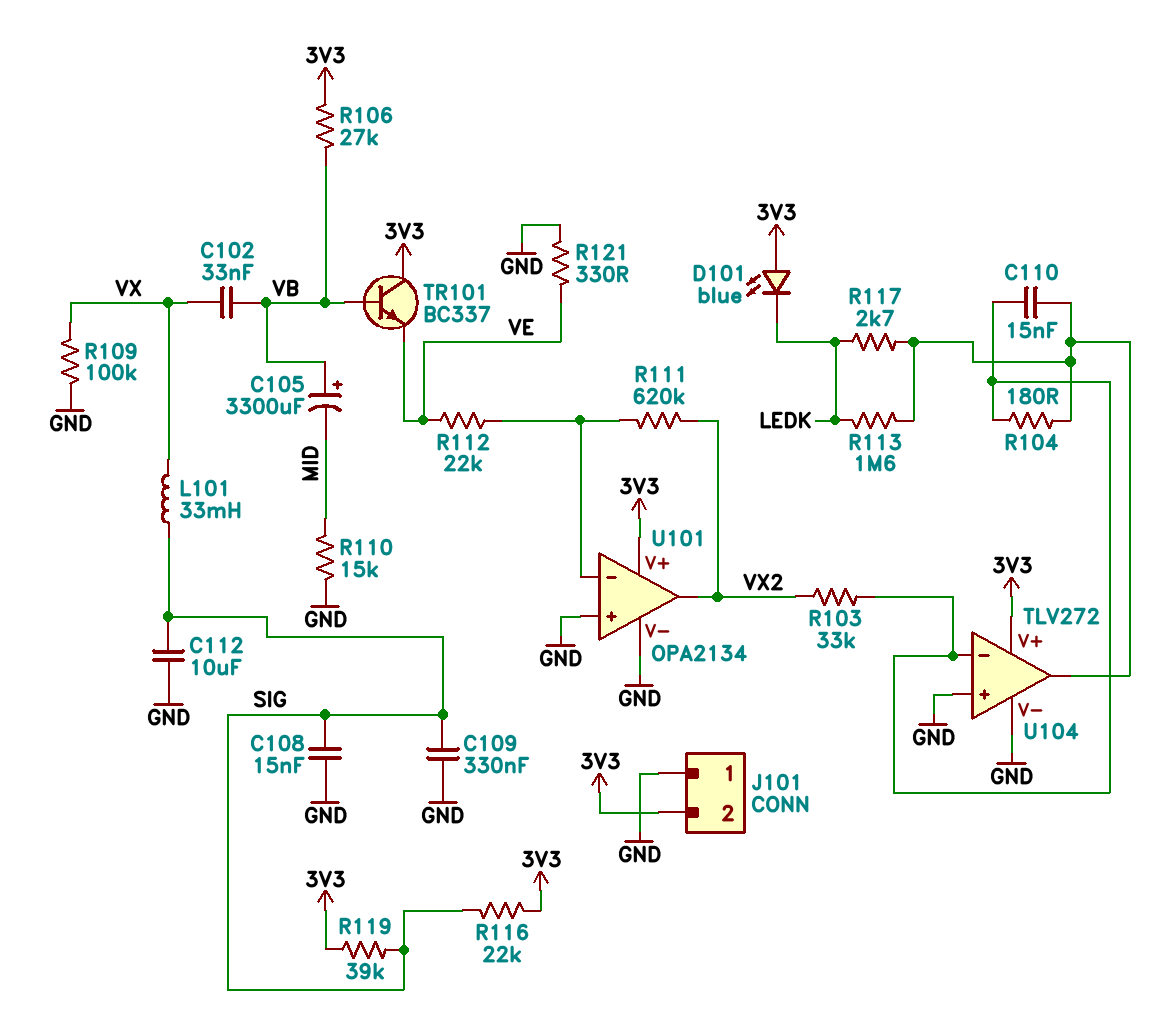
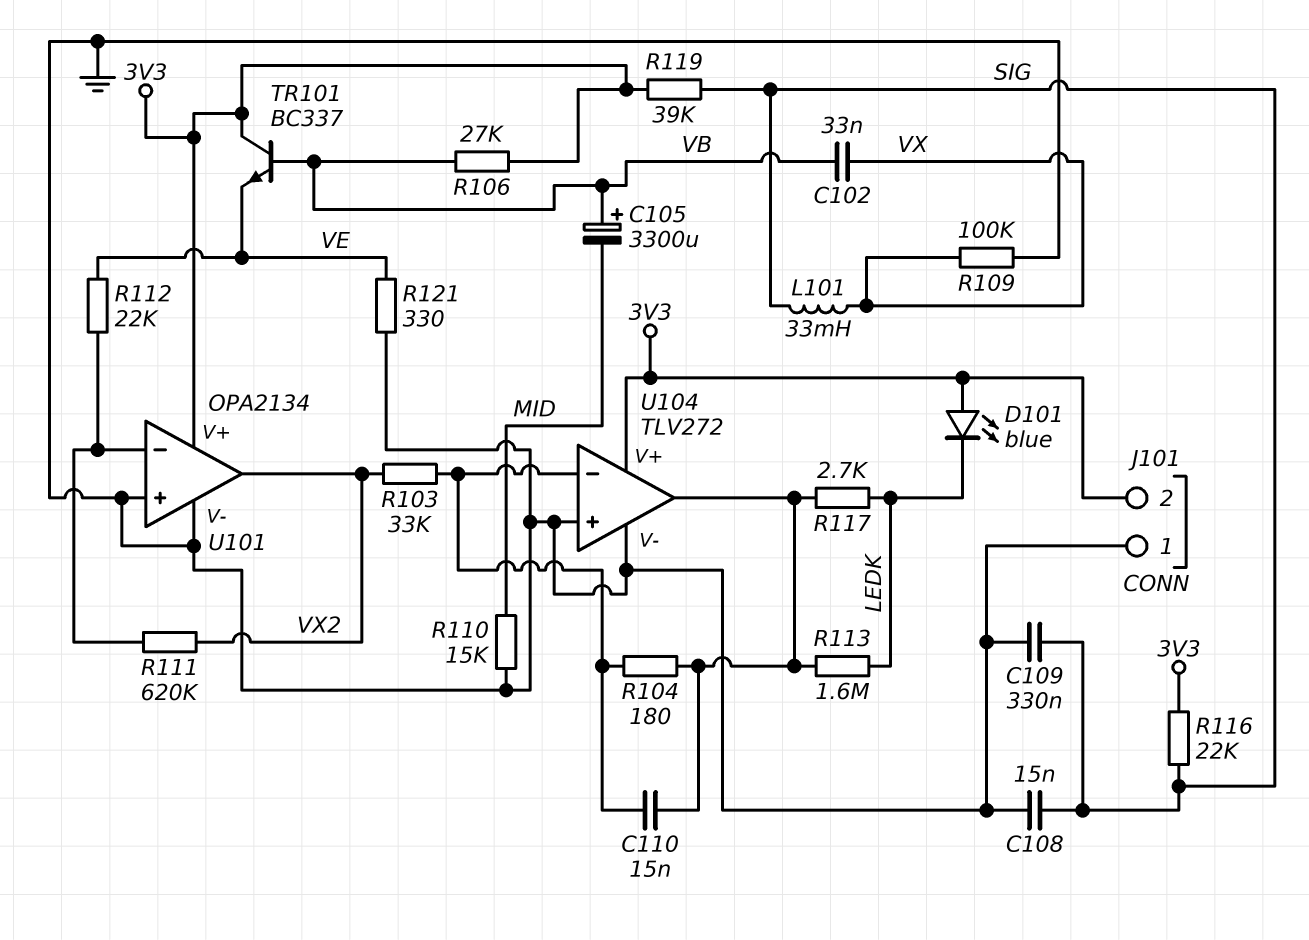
C112: 10uF (GND, SIG) -> none

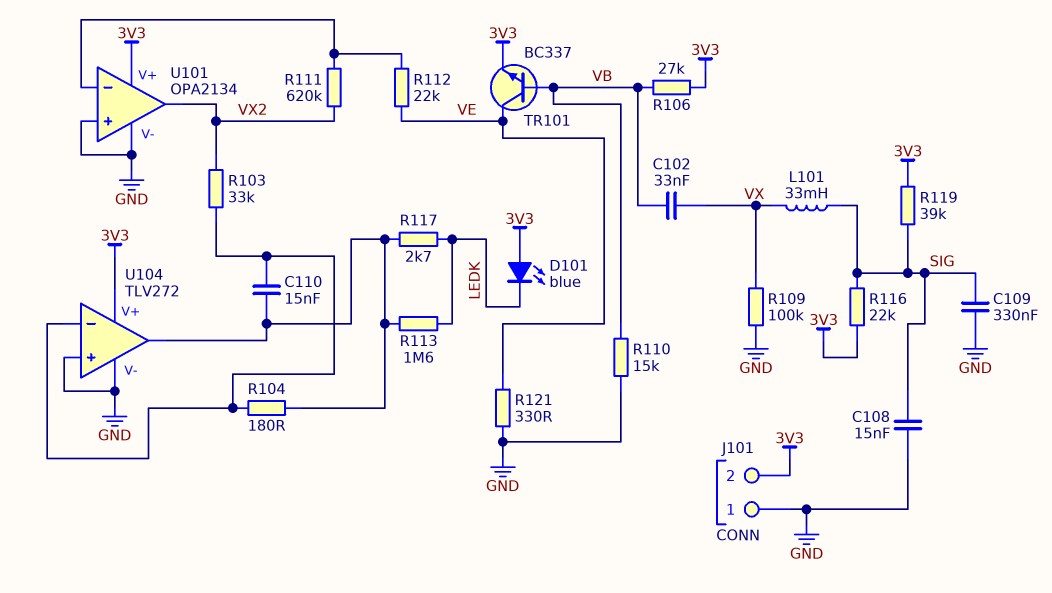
C105: 3300uF (plus VB, minus MID) -> none
R110: 15k (GND, MID) -> 15k (GND, VB)
TR101: NPN BC337 (B VB, C 3V3, E VE) -> NPN BC337 (B VB, C VE, E 3V3)

